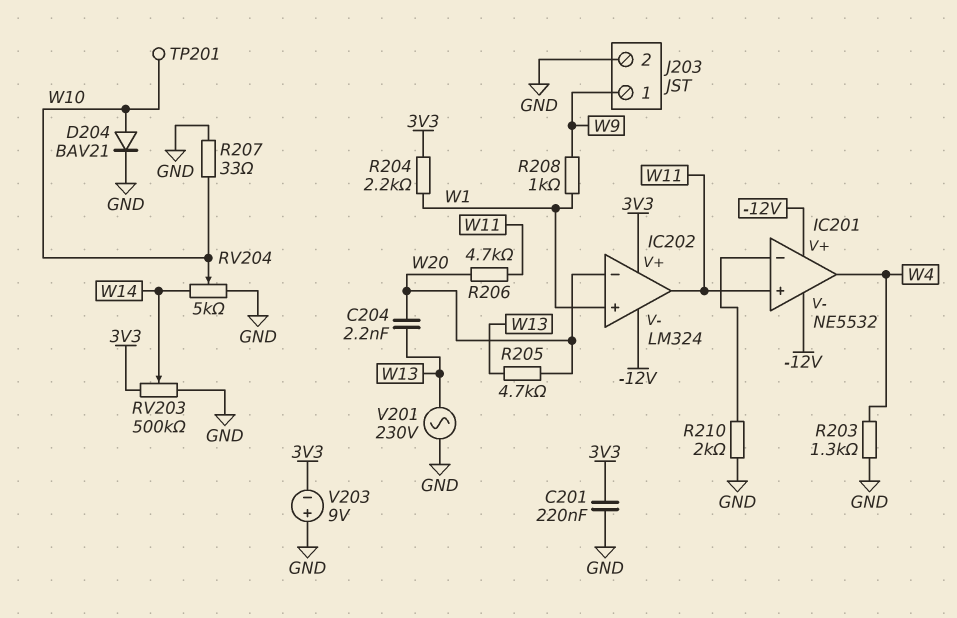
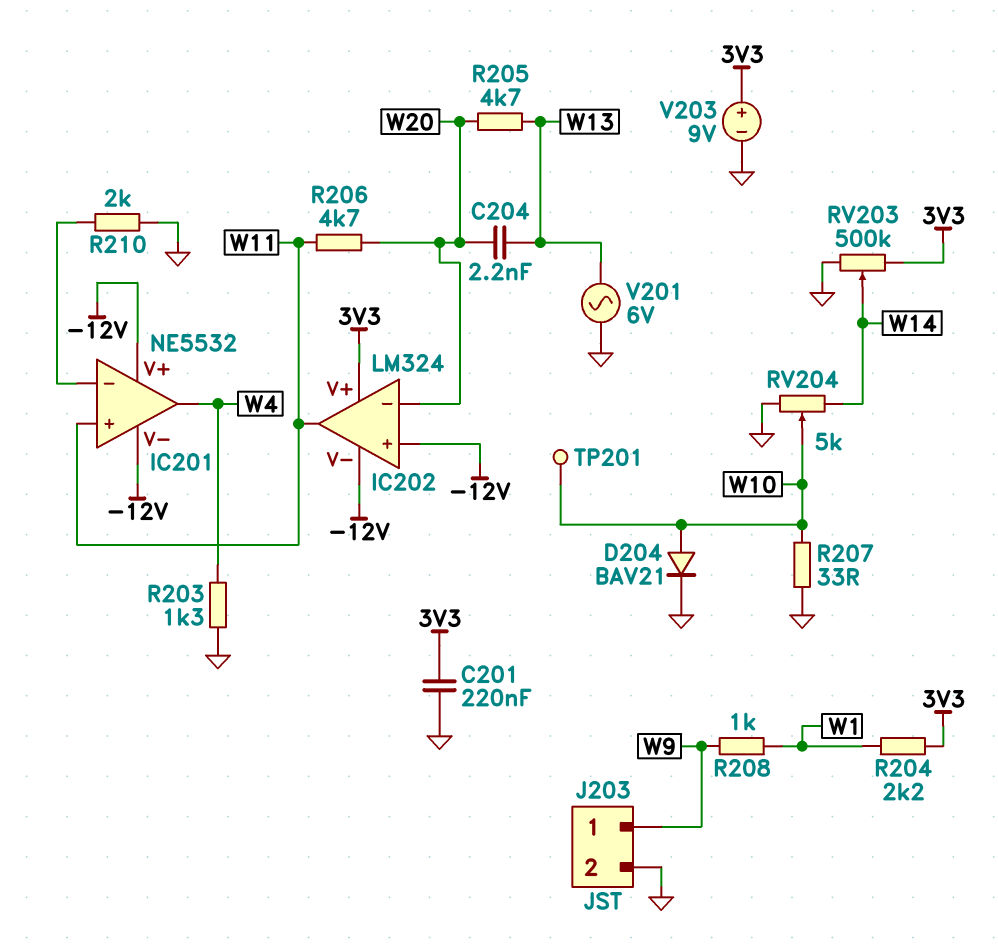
IC202 pin in+: W1 -> -12V
V201: AC 230V (GND, W13) -> AC 6V (GND, W13)
V203: 9V (plus GND, minus 3V3) -> 9V (plus 3V3, minus GND)

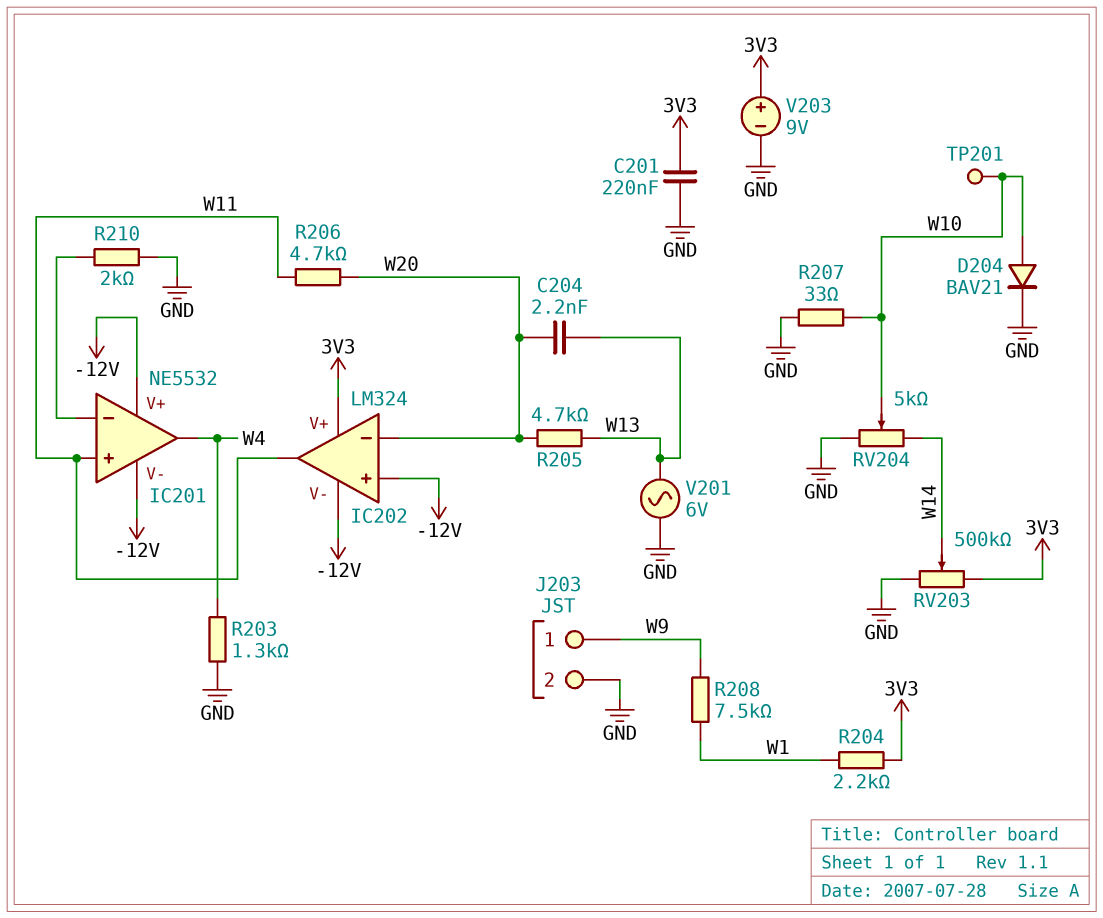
R208: 1k (W1, W9) -> 7.5k (W1, W9)

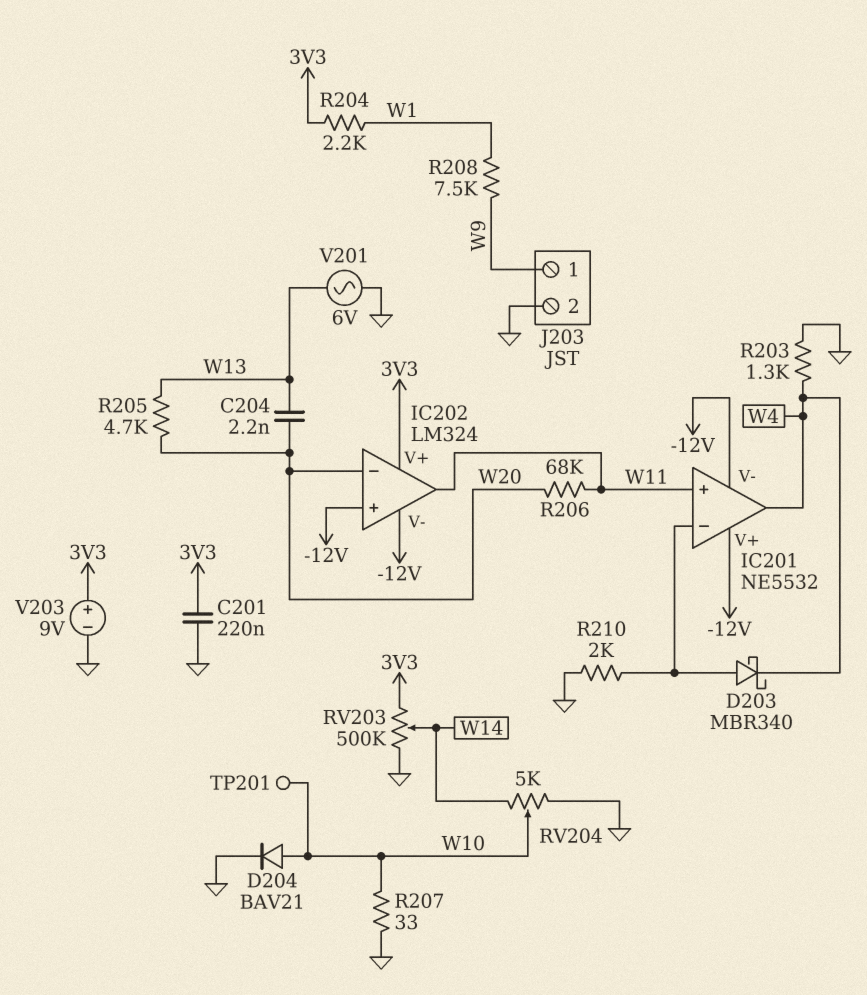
D203: none -> schottky MBR340 (A IC201/in-, K W4)
R206: 4.7k (W11, W20) -> 68k (W11, W20)

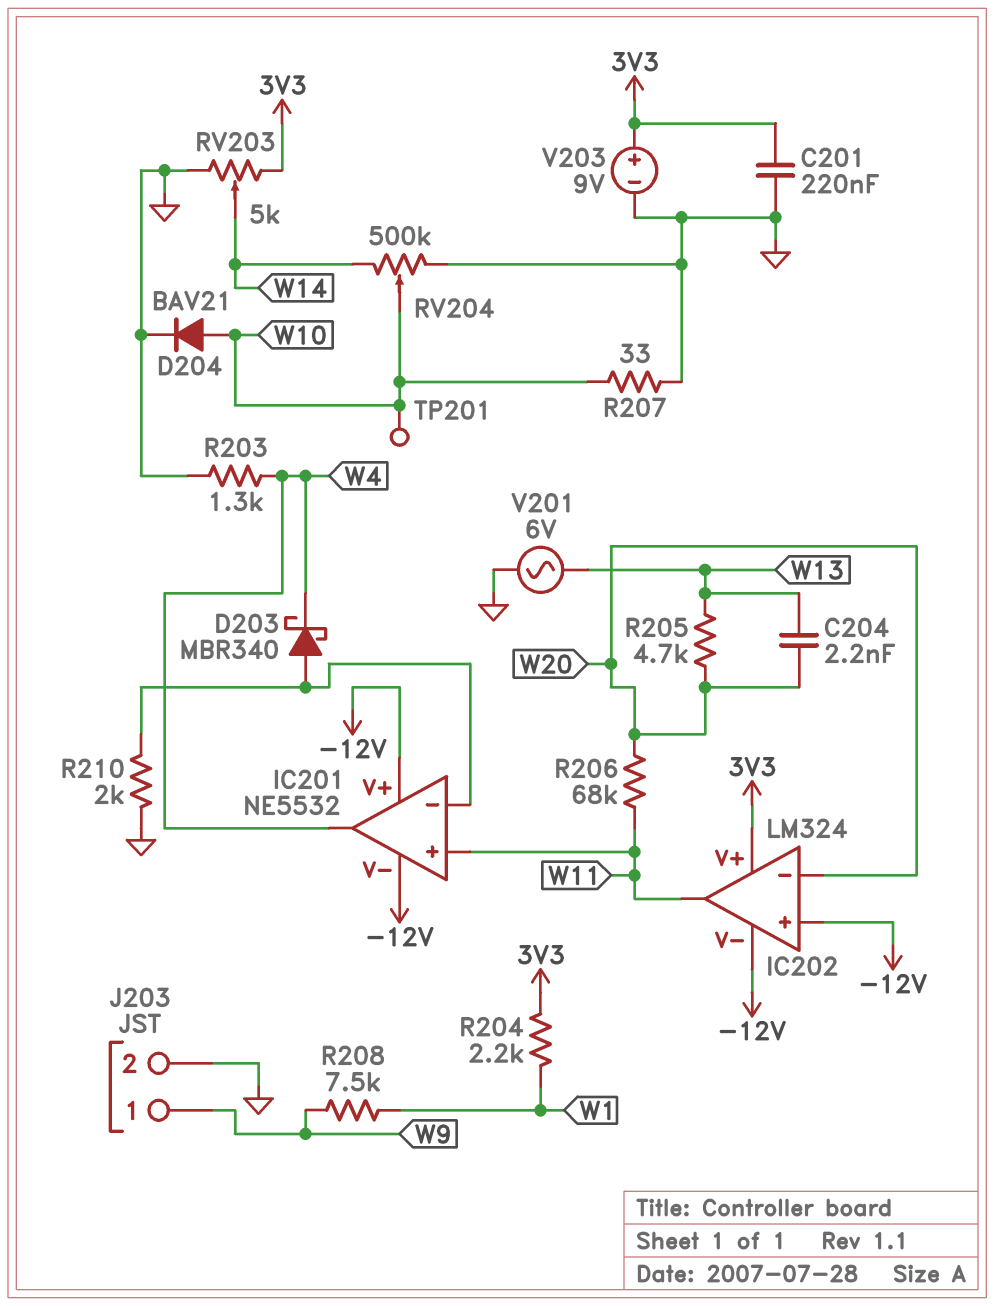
RV203: 500k (3V3, GND, wiper W14) -> 5k (3V3, GND, wiper W14)
RV204: 5k (GND, W14, wiper W10) -> 500k (GND, W14, wiper W10)

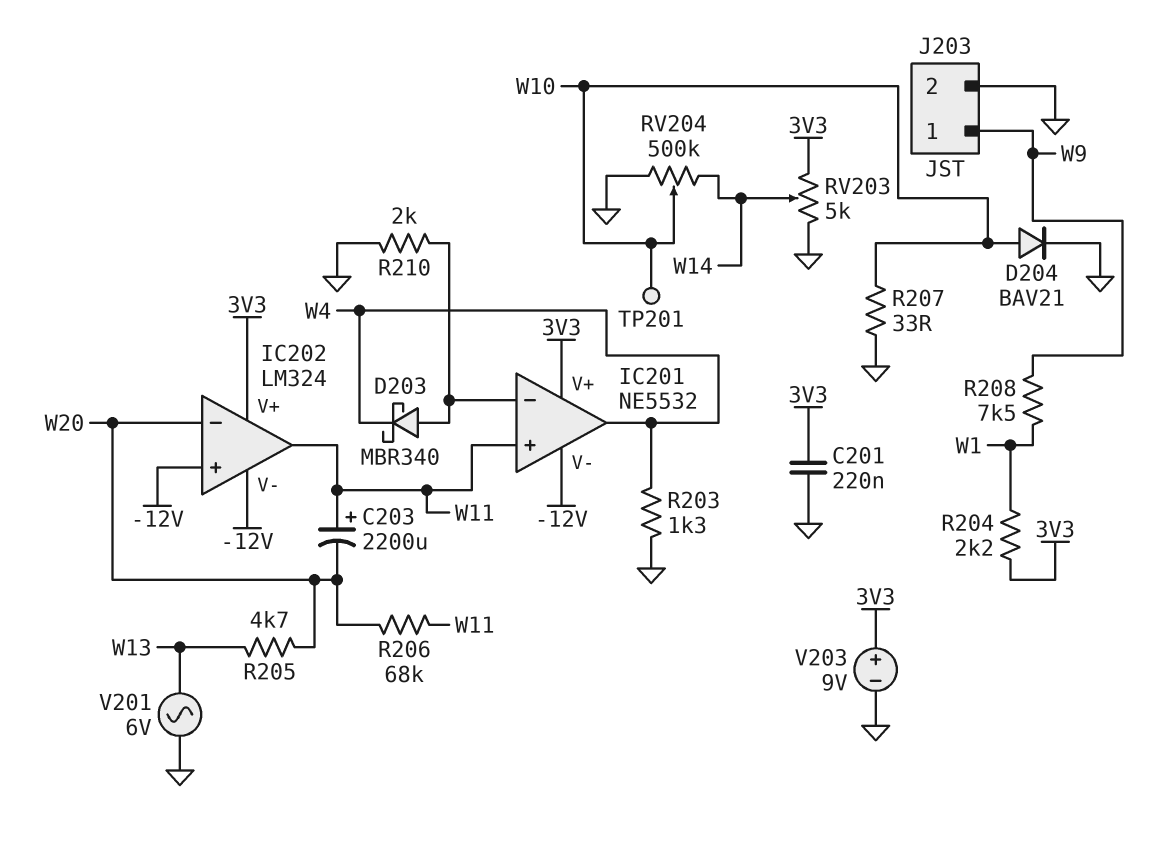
C203: none -> 2200uF (plus W11, minus W20)
C204: 2.2nF (W13, W20) -> none
IC201 pin V+: -12V -> 3V3

